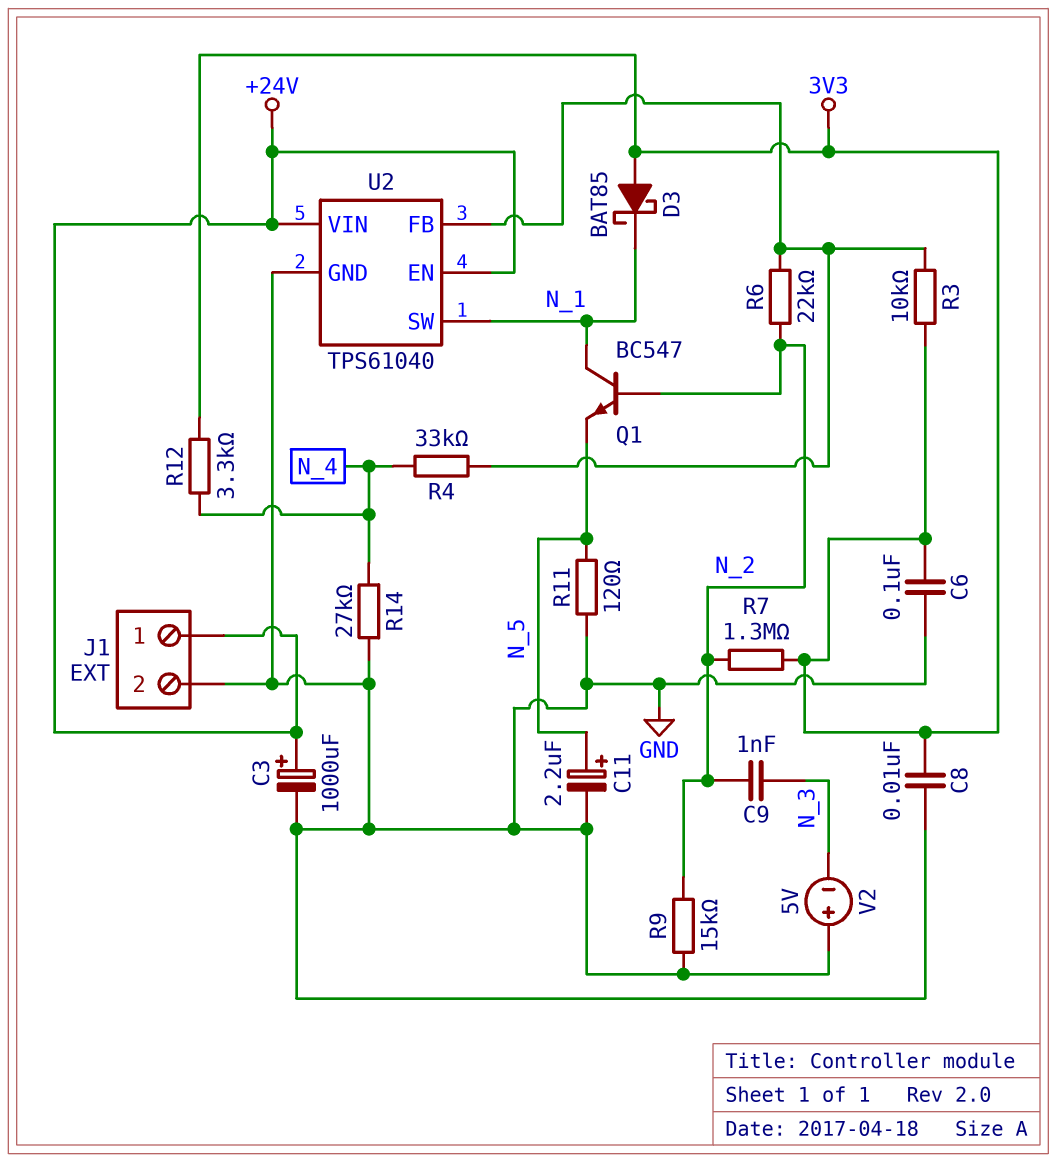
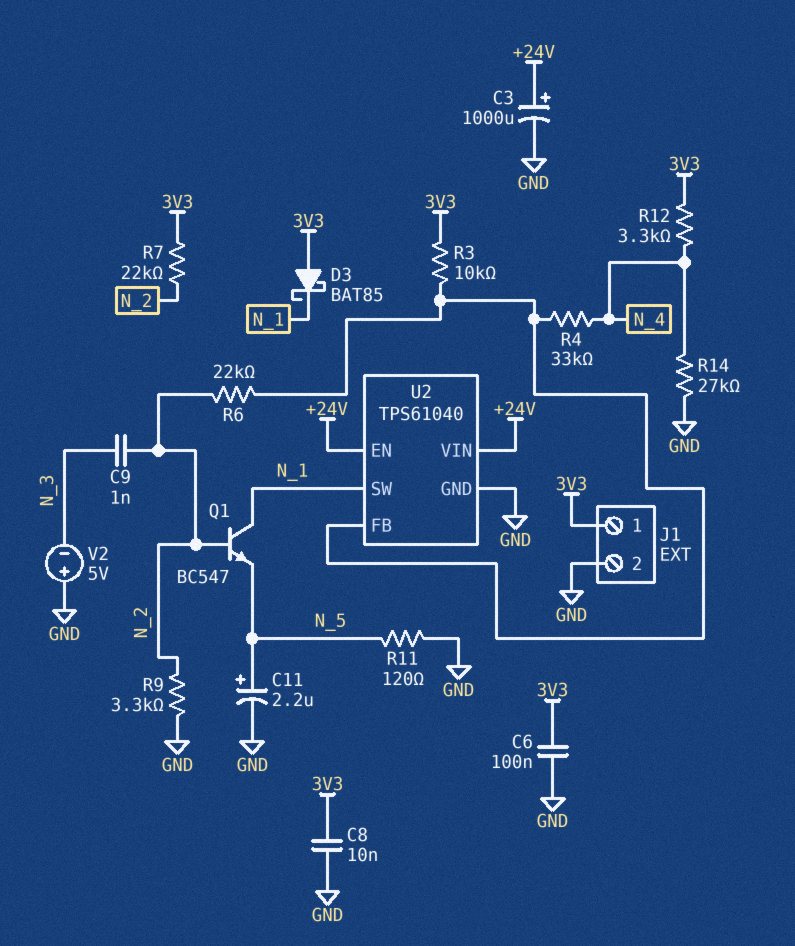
J1 pin 1: +24V -> 3V3
R7: 1.3M (3V3, N_2) -> 22k (3V3, N_2)
R9: 15k (GND, N_2) -> 3.3k (GND, N_2)

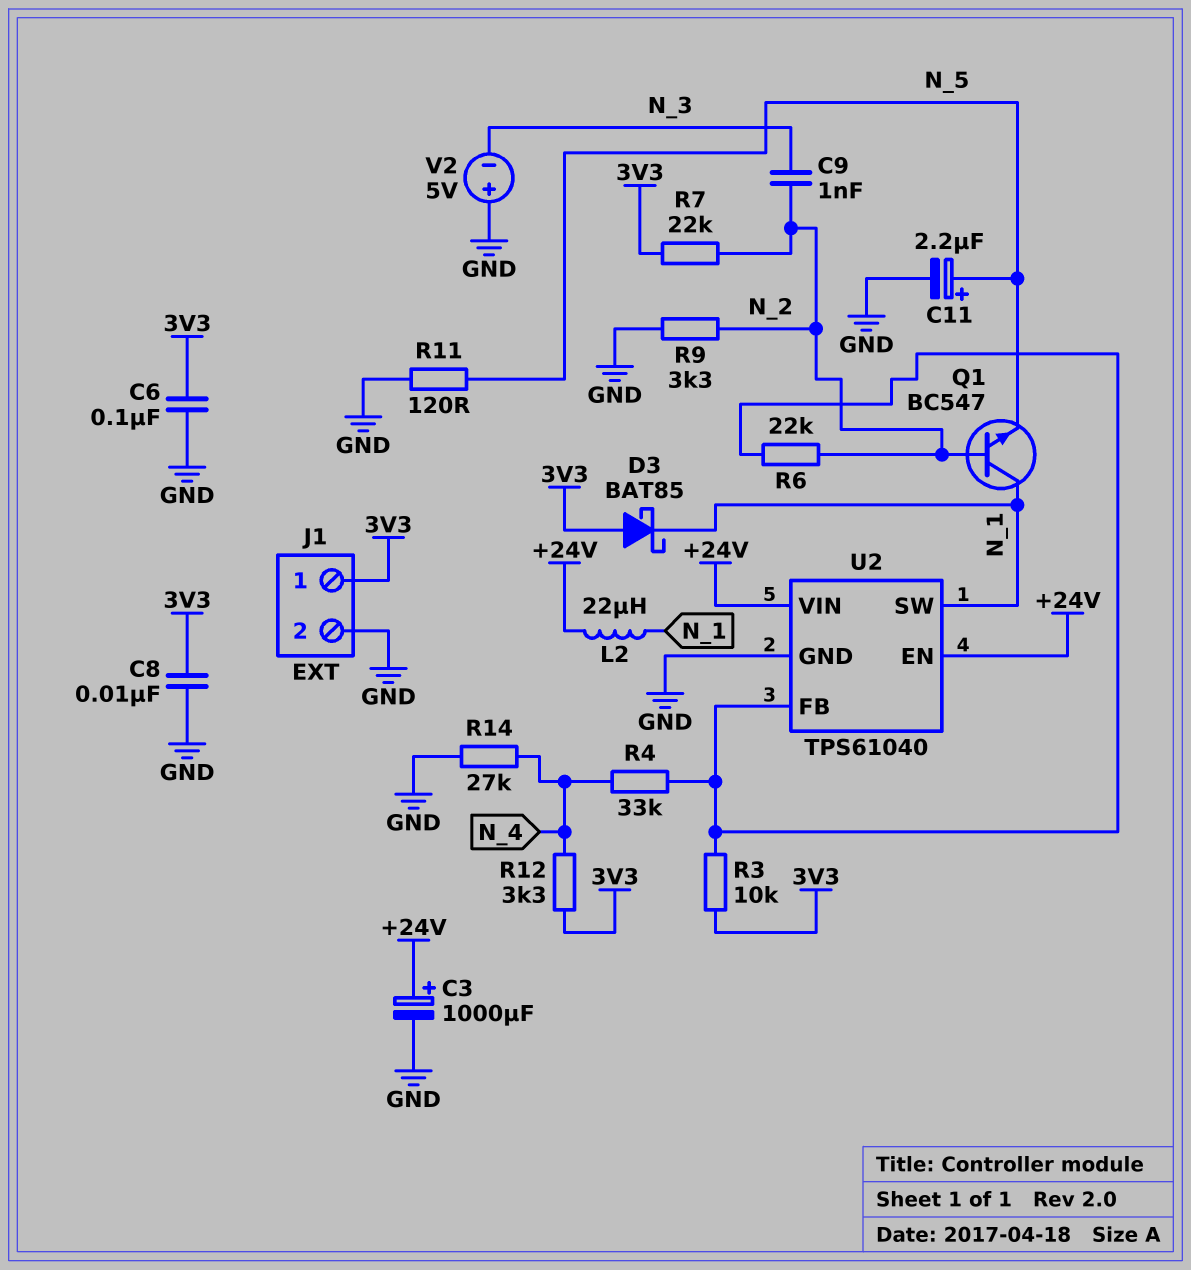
L2: none -> 22uH (+24V, N_1)

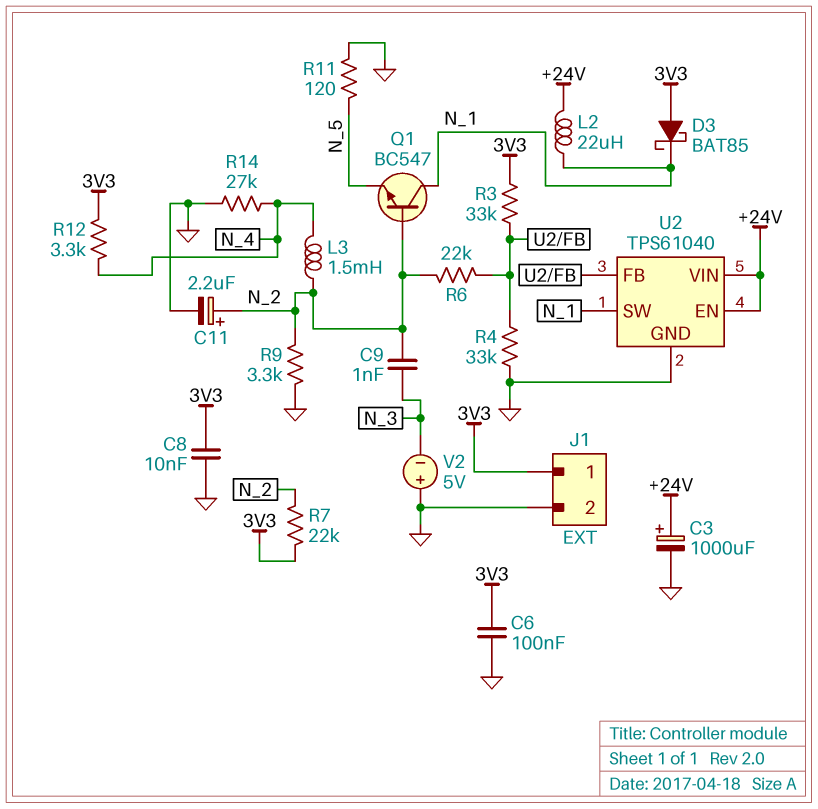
C11: 2.2uF (plus N_5, minus GND) -> 2.2uF (plus N_2, minus GND)
L3: none -> 1.5mH (N_2, N_4)
R3: 10k (3V3, U2/FB) -> 33k (3V3, U2/FB)
R4: 33k (N_4, U2/FB) -> 33k (GND, U2/FB)

